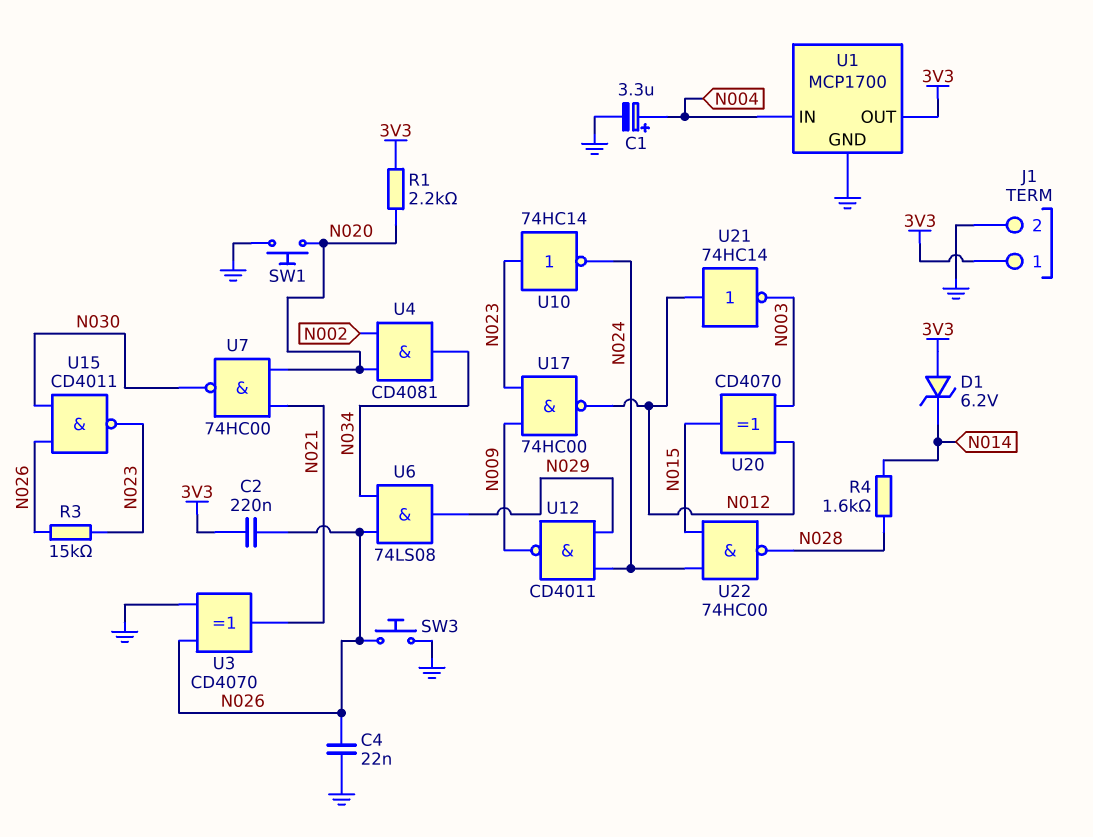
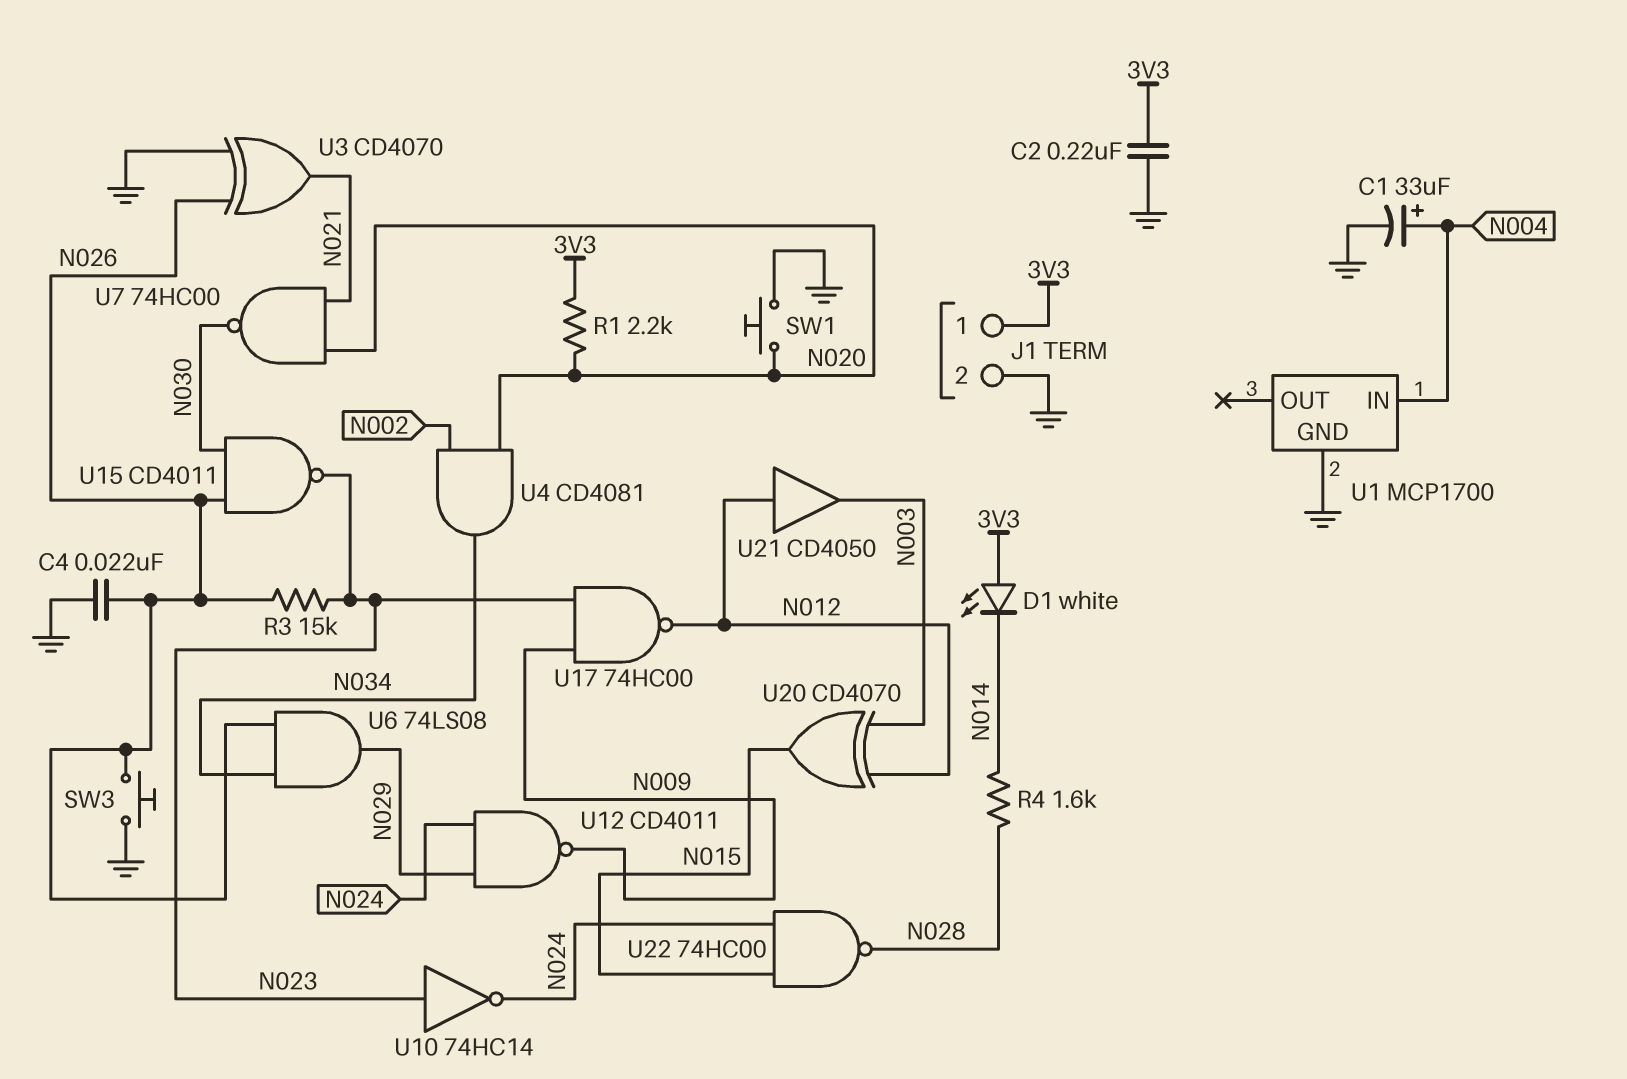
C1: 3.3uF (plus N004, minus GND) -> 33uF (plus N004, minus GND)
C2: 220nF (3V3, N026) -> 220nF (3V3, GND)
D1: zener 6.2V (A 3V3, K N014) -> LED white (A 3V3, K N014)
U1 pin OUT: 3V3 -> none
U21: NOT 74HC14 (in N012, out N003) -> buffer CD4050 (in N012, out N003)

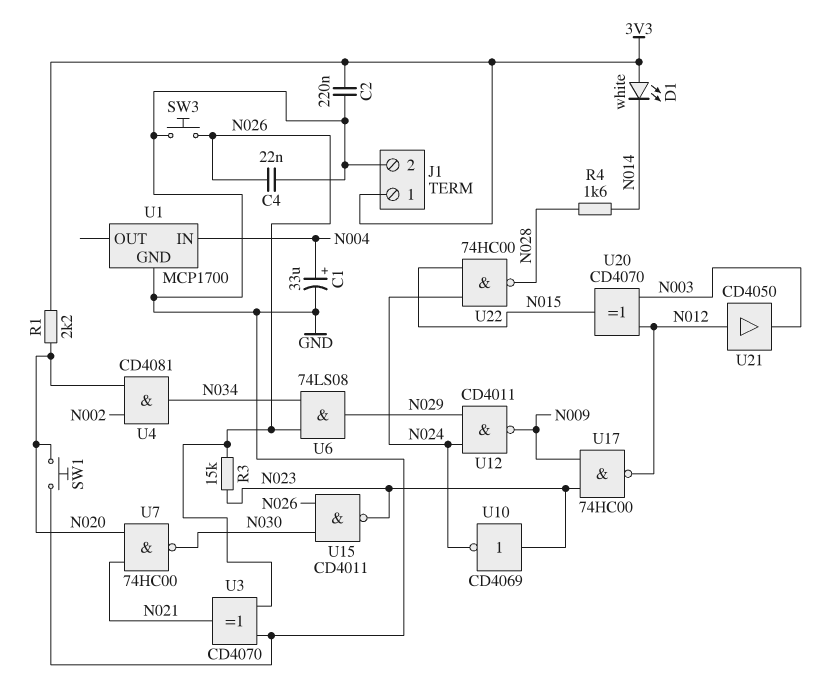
U10: NOT 74HC14 (in N023, out N024) -> NOT CD4069 (in N023, out N024)

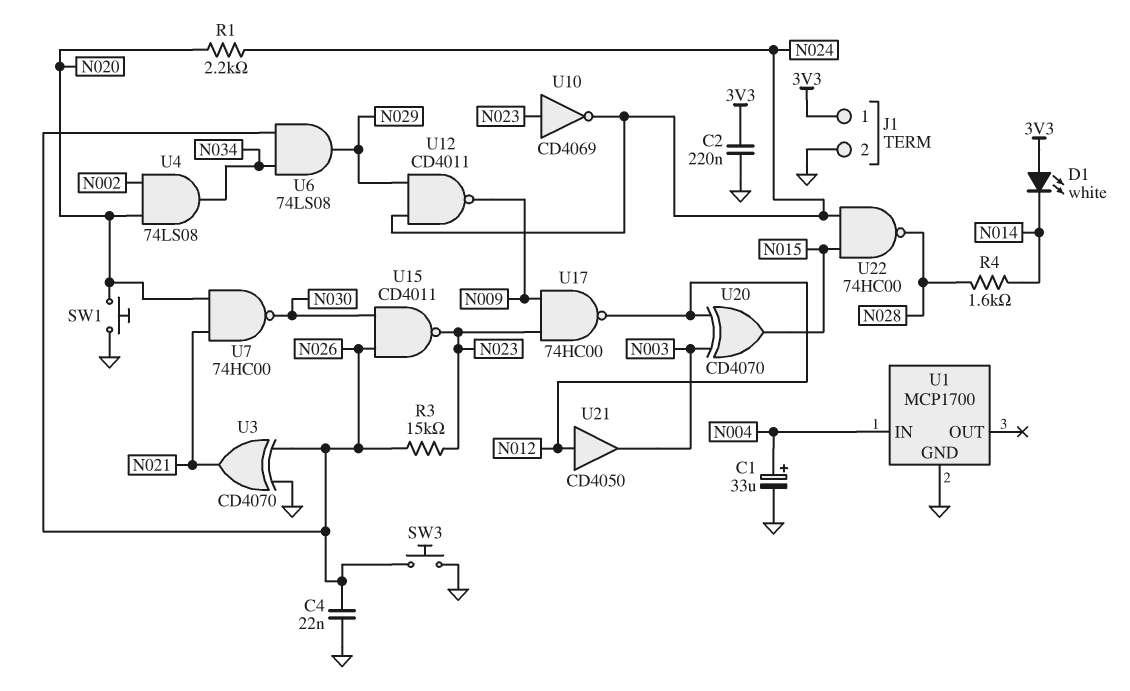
R1: 2.2k (3V3, N020) -> 2.2k (N020, N024)
U4: AND CD4081 (in N002, in N020, out N034) -> AND 74LS08 (in N002, in N020, out N034)

